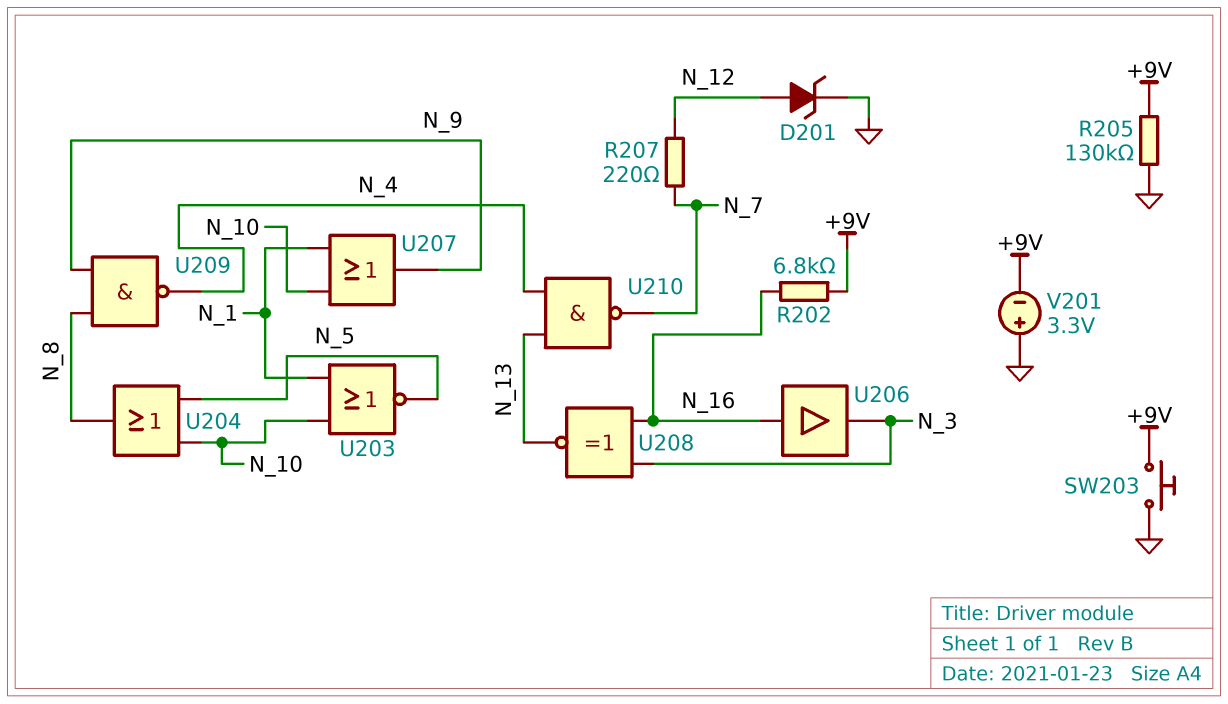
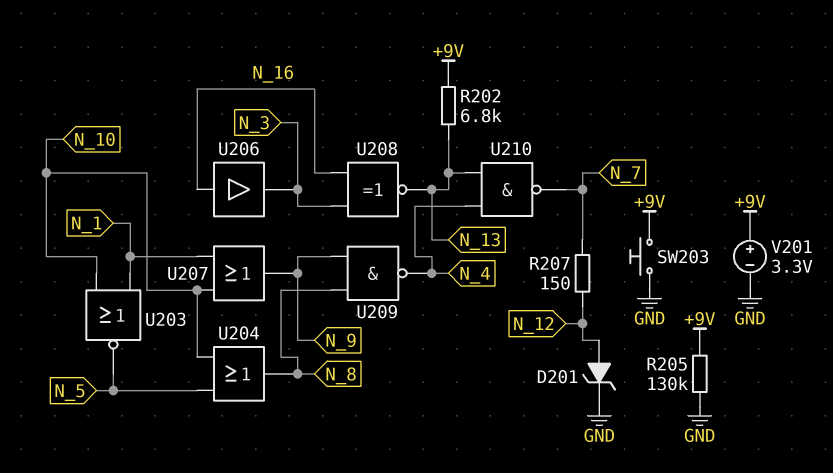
R202: 6.8k (+9V, N_16) -> 6.8k (+9V, N_13)
R207: 220 (N_7, N_12) -> 150 (N_7, N_12)
V201: 3.3V (plus GND, minus +9V) -> 3.3V (plus +9V, minus GND)

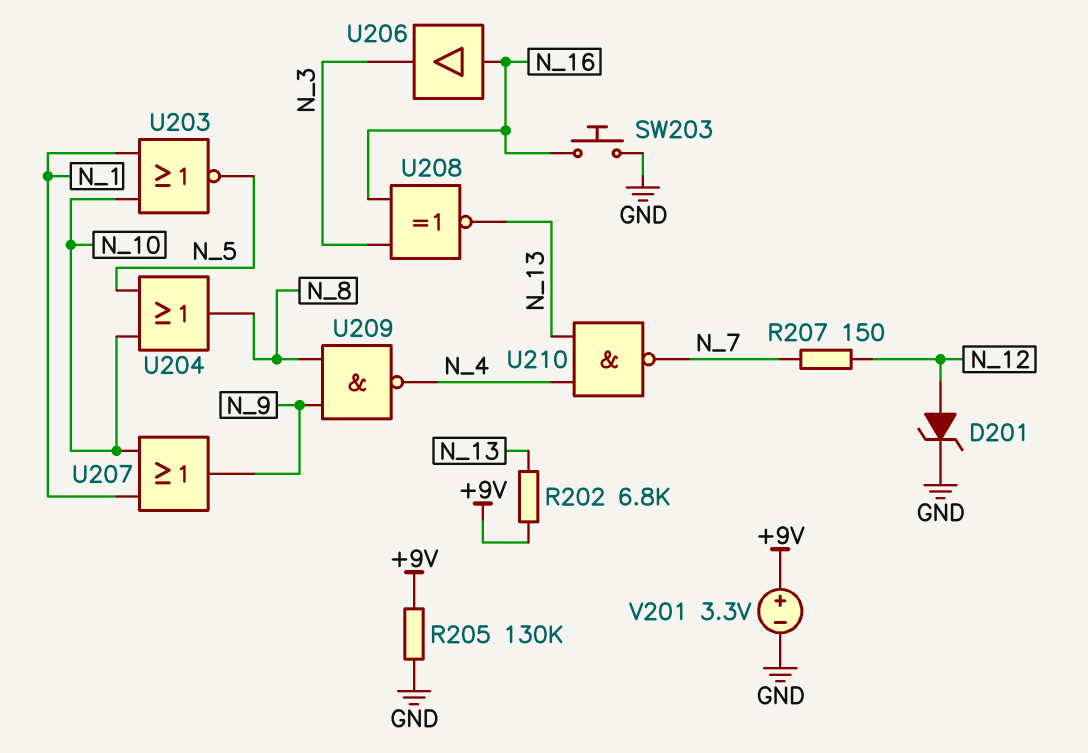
SW203: button (+9V, GND) -> button (GND, N_16)

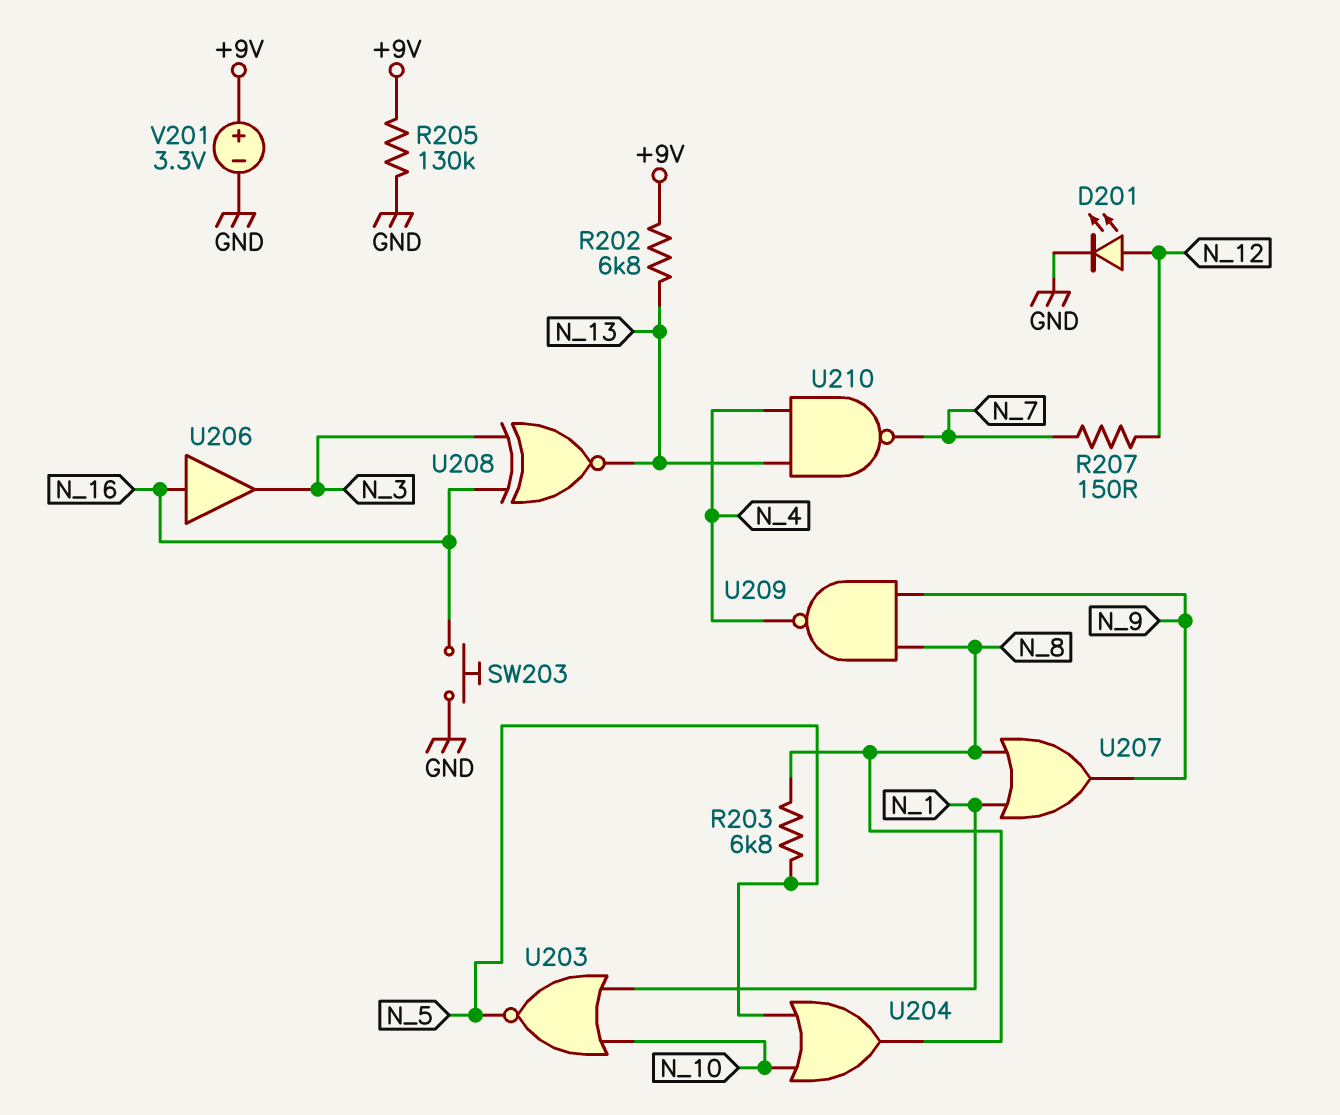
D201: zener (A N_12, K GND) -> LED (A N_12, K GND)
R203: none -> 6.8k (N_5, N_8)
U207: OR (in N_1, in N_10, out N_9) -> OR (in N_1, in N_8, out N_9)

